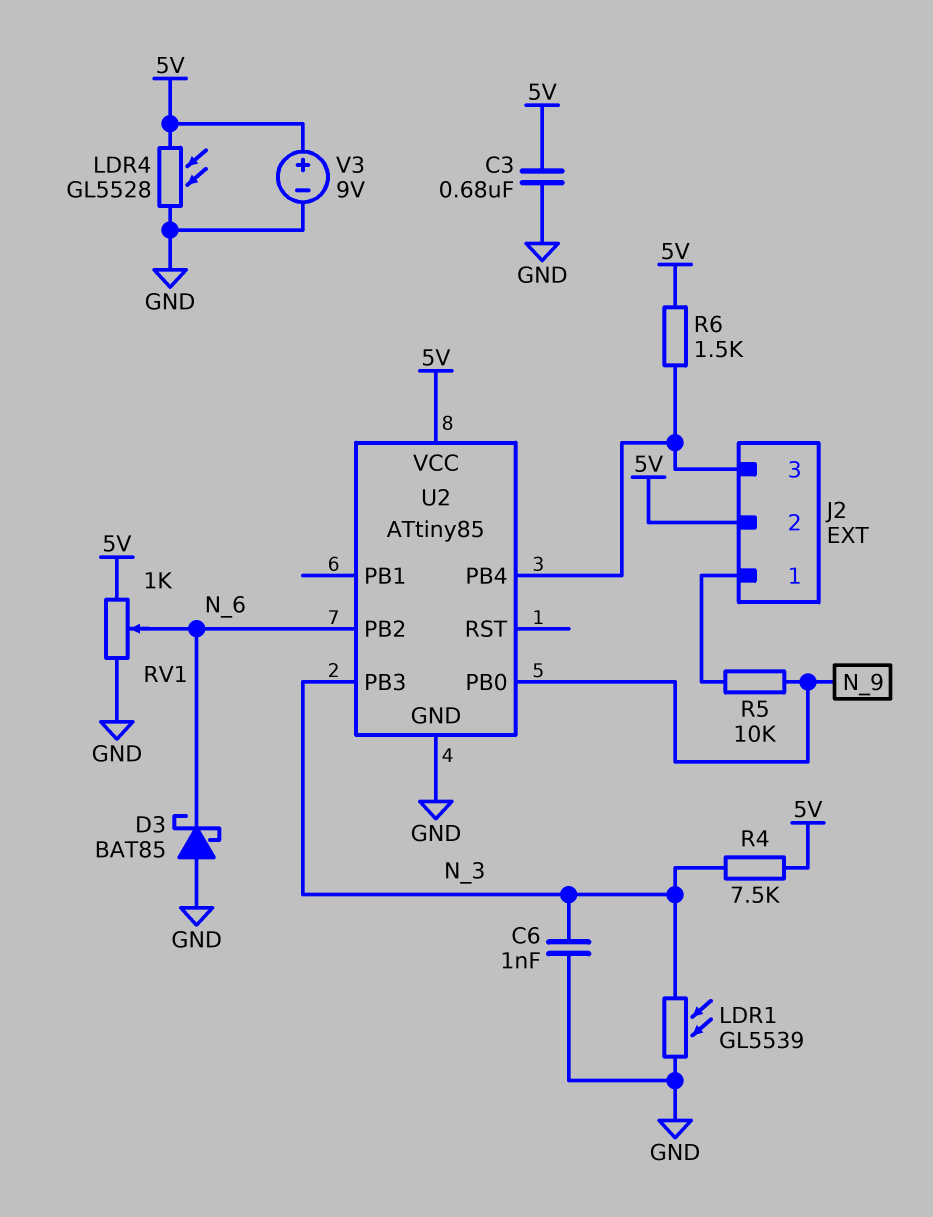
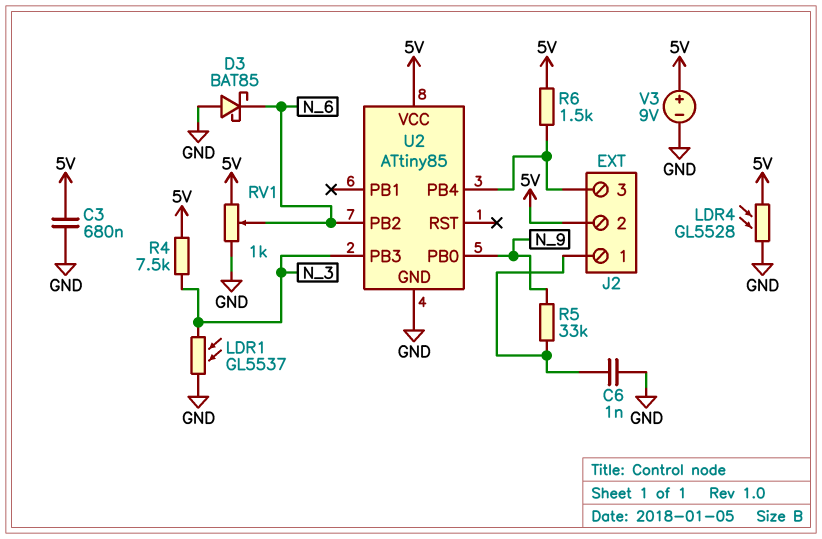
C6: 1nF (GND, N_3) -> 1nF (GND, J2/1)
LDR1: GL5539 (GND, N_3) -> GL5537 (GND, N_3)
R5: 10k (J2/1, N_9) -> 33k (J2/1, N_9)

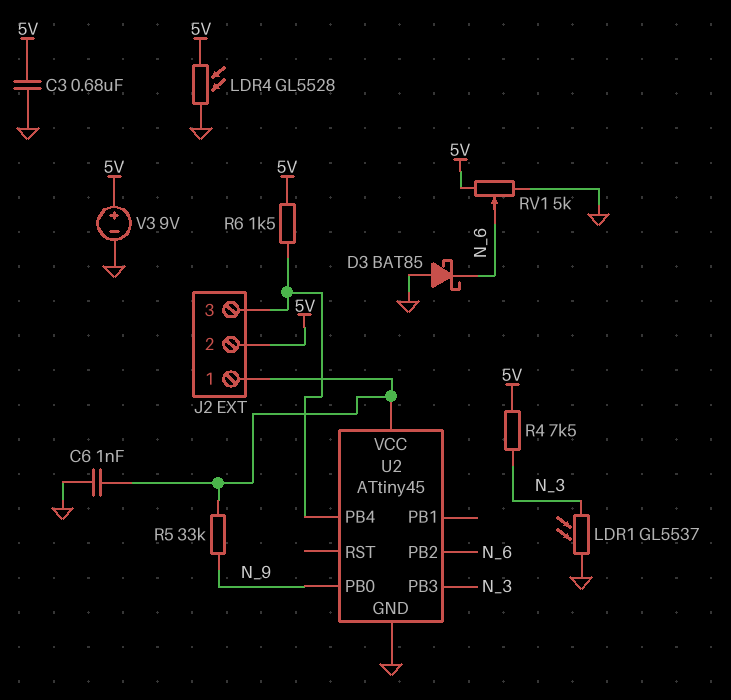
RV1: 1k (5V, GND, wiper N_6) -> 5k (5V, GND, wiper N_6)
U2: ATtiny85 -> ATtiny45
U2 pin VCC: 5V -> J2/1

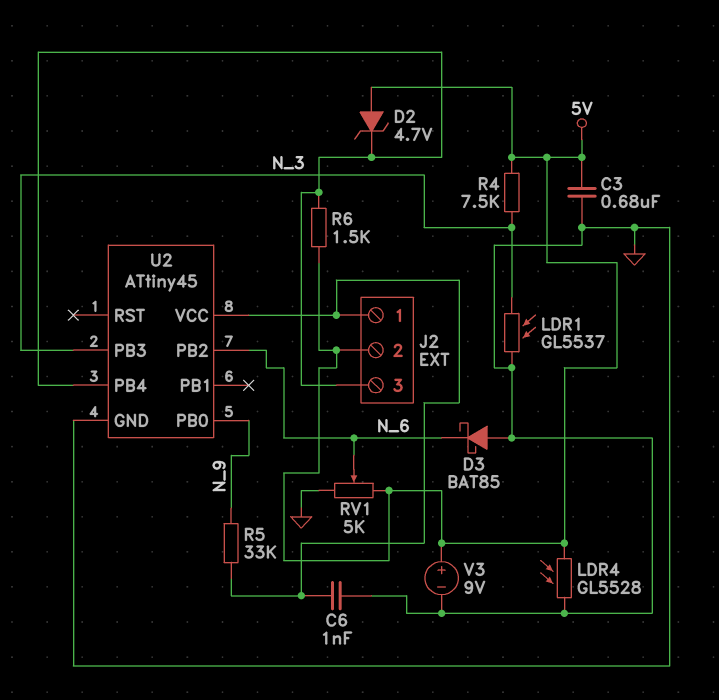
D2: none -> zener 4.7V (A 5V, K J2/3)

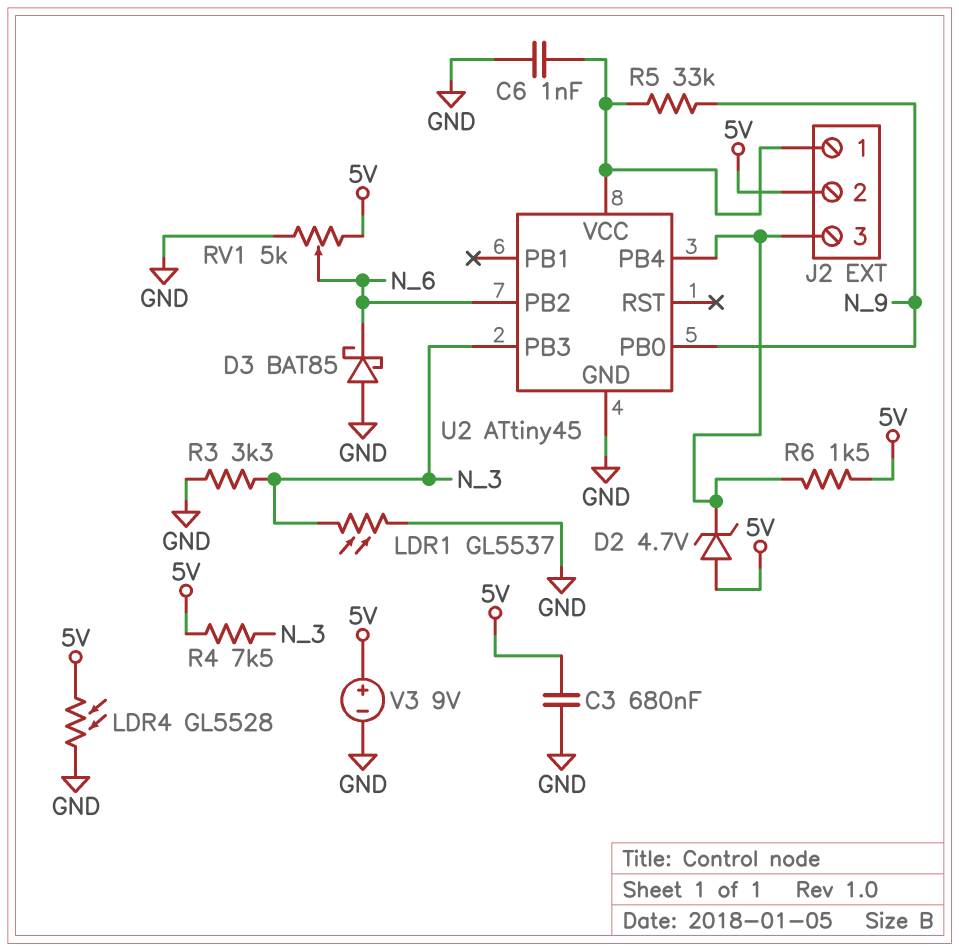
R3: none -> 3.3k (GND, N_3)

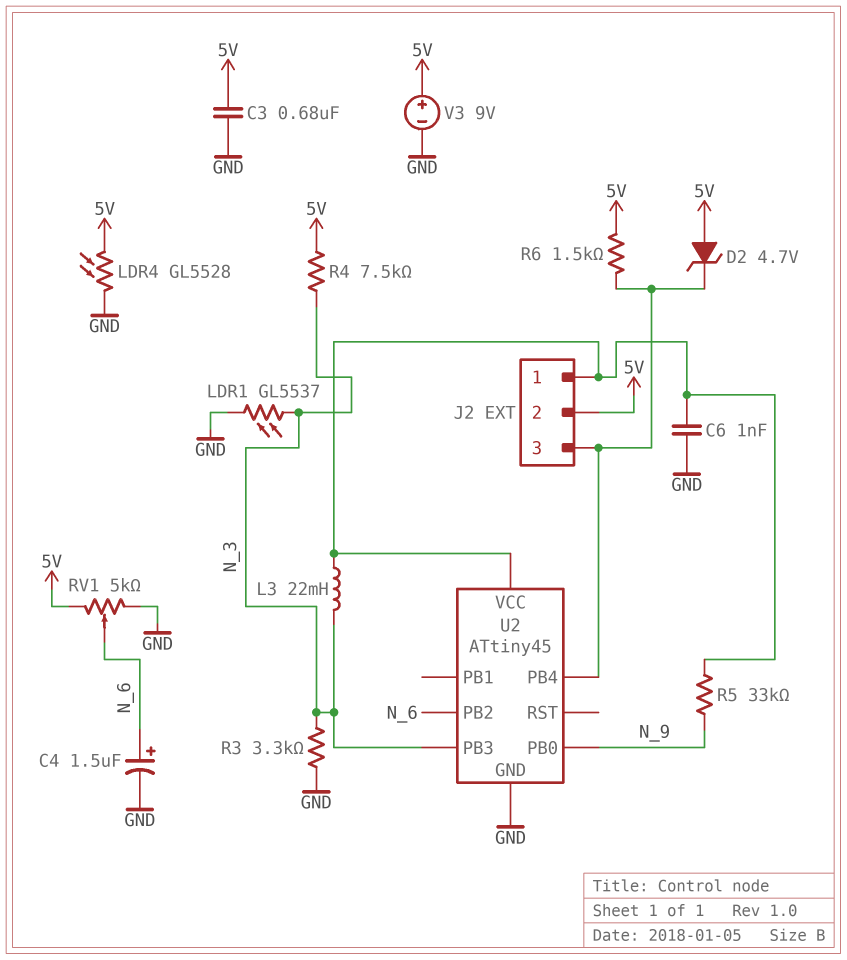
C4: none -> 1.5uF (plus N_6, minus GND)
D3: schottky BAT85 (A GND, K N_6) -> none
L3: none -> 22mH (J2/1, N_3)

